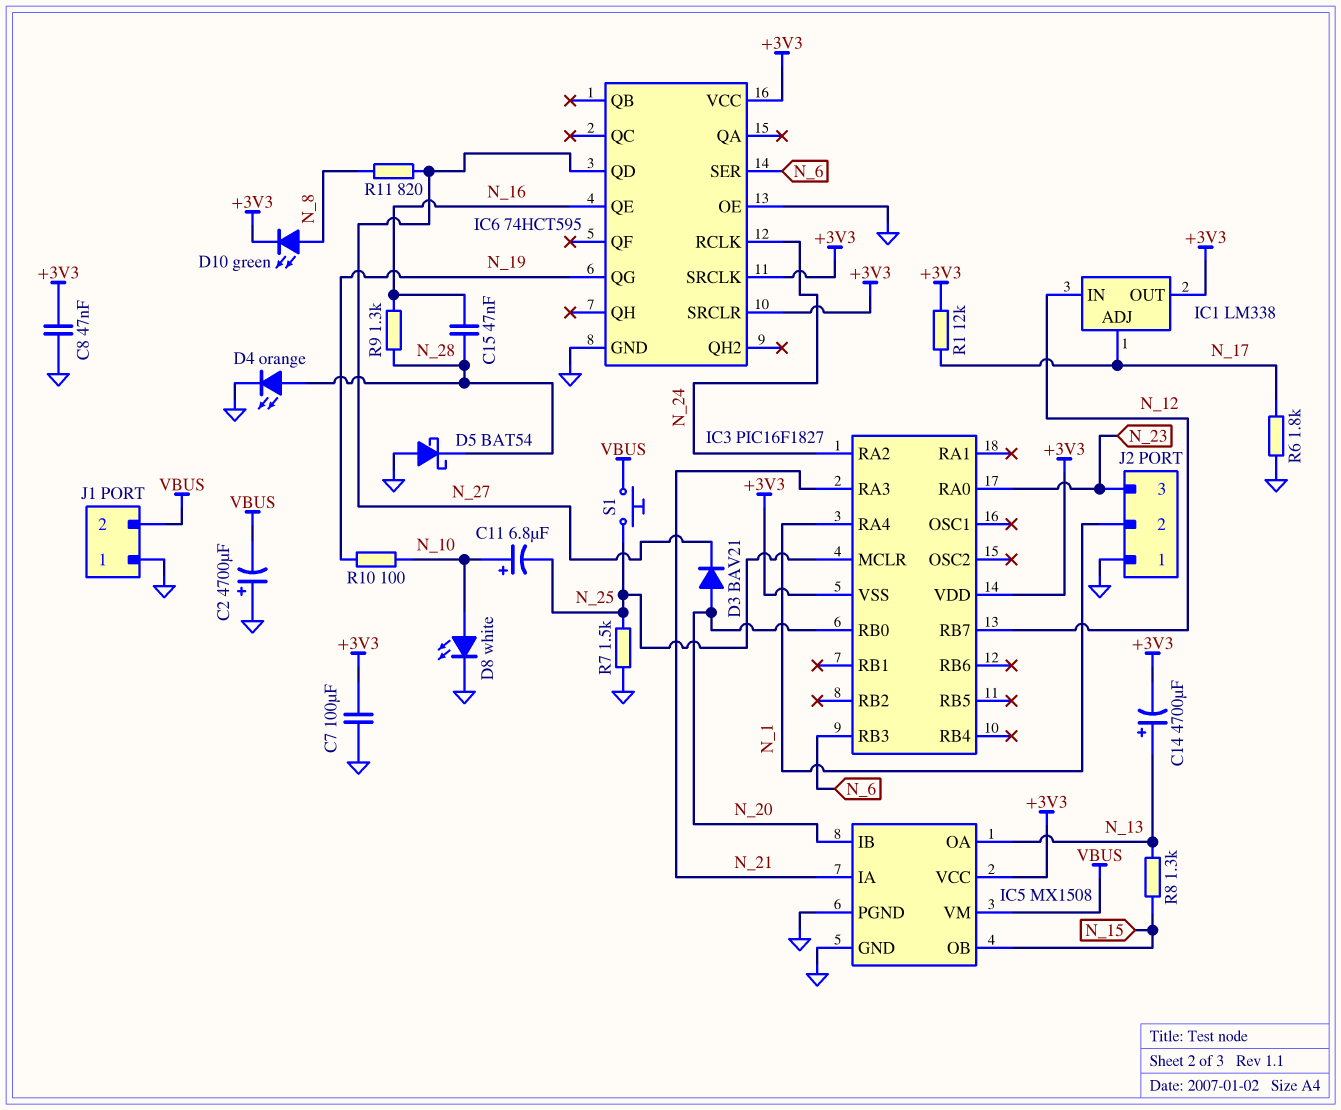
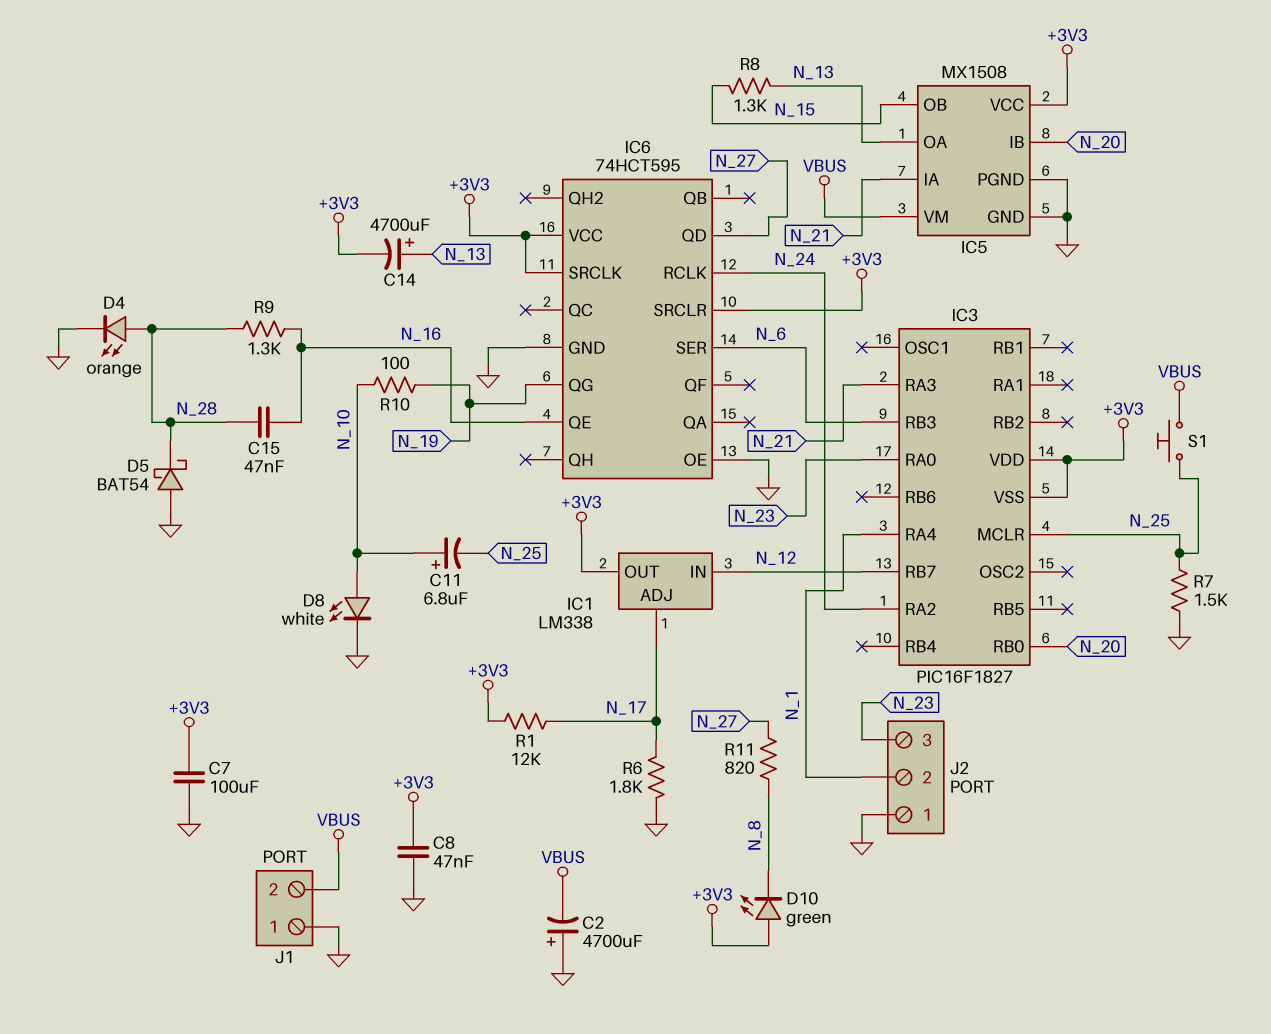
D3: diode BAV21 (A N_20, K N_27) -> none
D10: LED green (A N_8, K +3V3) -> LED green (A +3V3, K N_8)

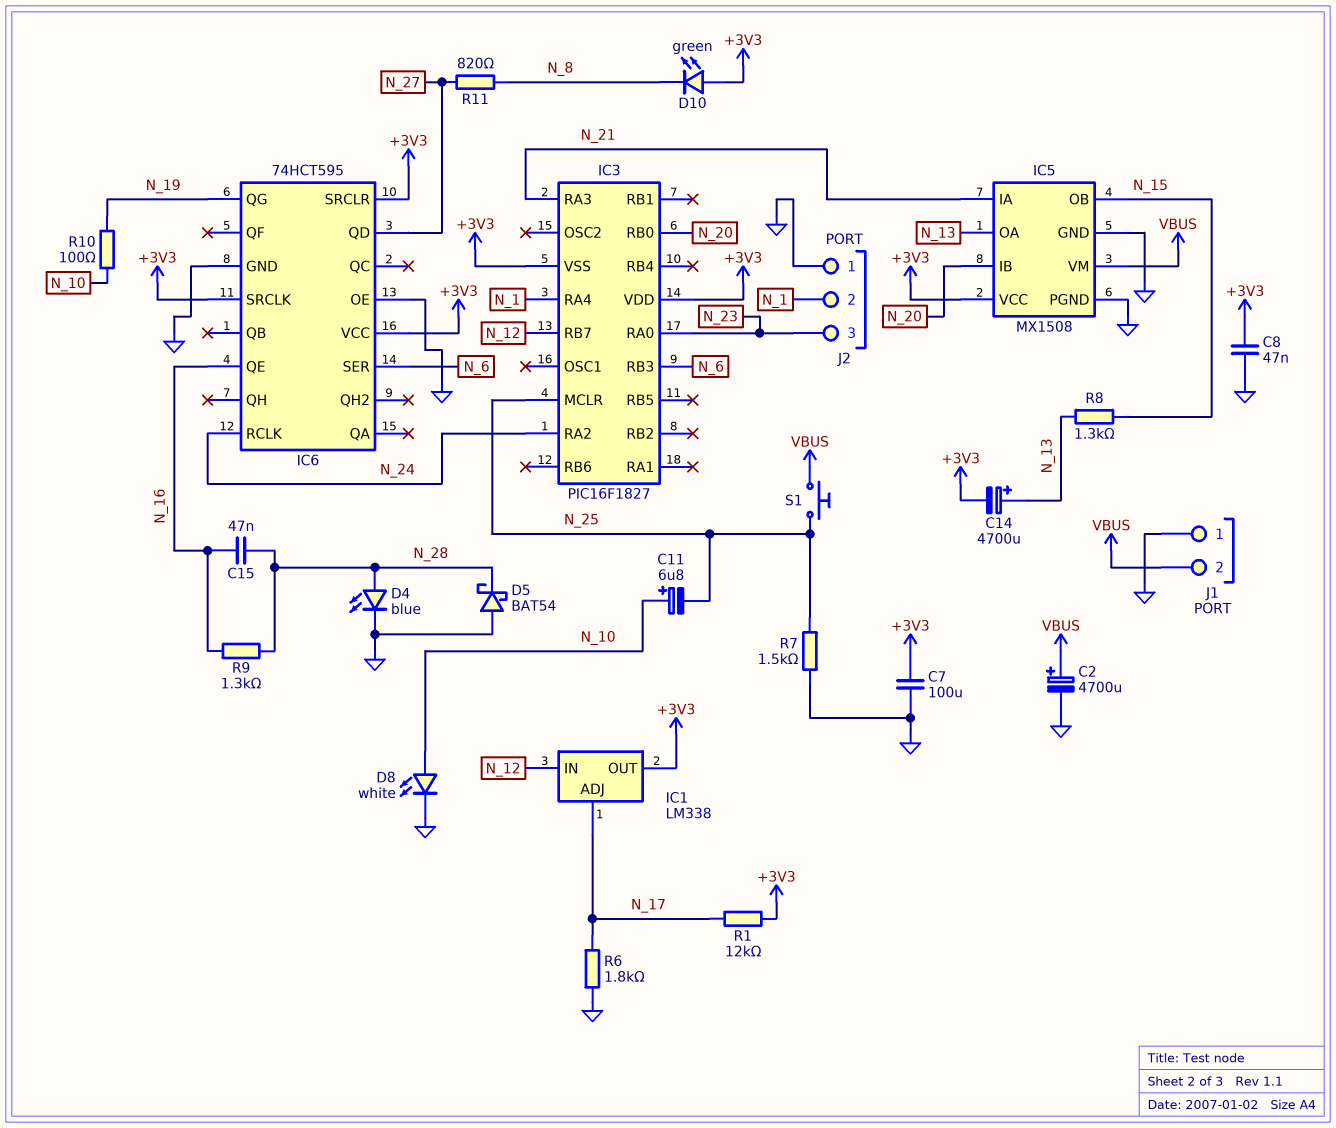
C2: 4700uF (plus GND, minus VBUS) -> 4700uF (plus VBUS, minus GND)
D4: LED orange (A N_28, K GND) -> LED blue (A N_28, K GND)

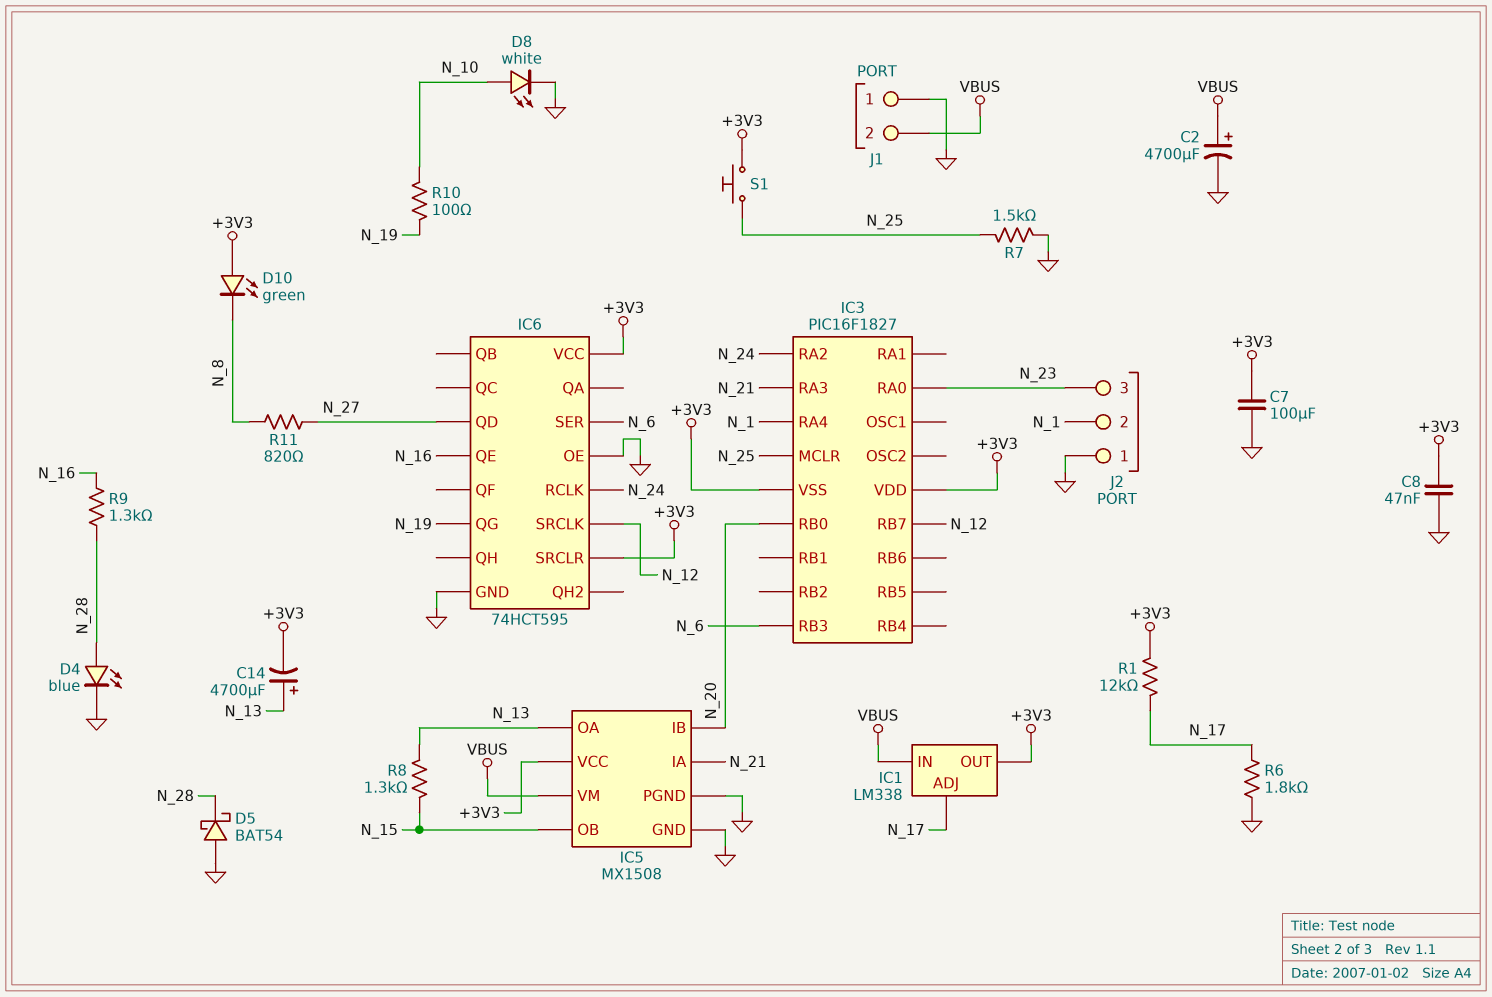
C11: 6.8uF (plus N_10, minus N_25) -> none
C15: 47nF (N_16, N_28) -> none
IC1 pin IN: N_12 -> VBUS
IC6 pin SRCLK: +3V3 -> N_12
S1: button (N_25, VBUS) -> button (+3V3, N_25)

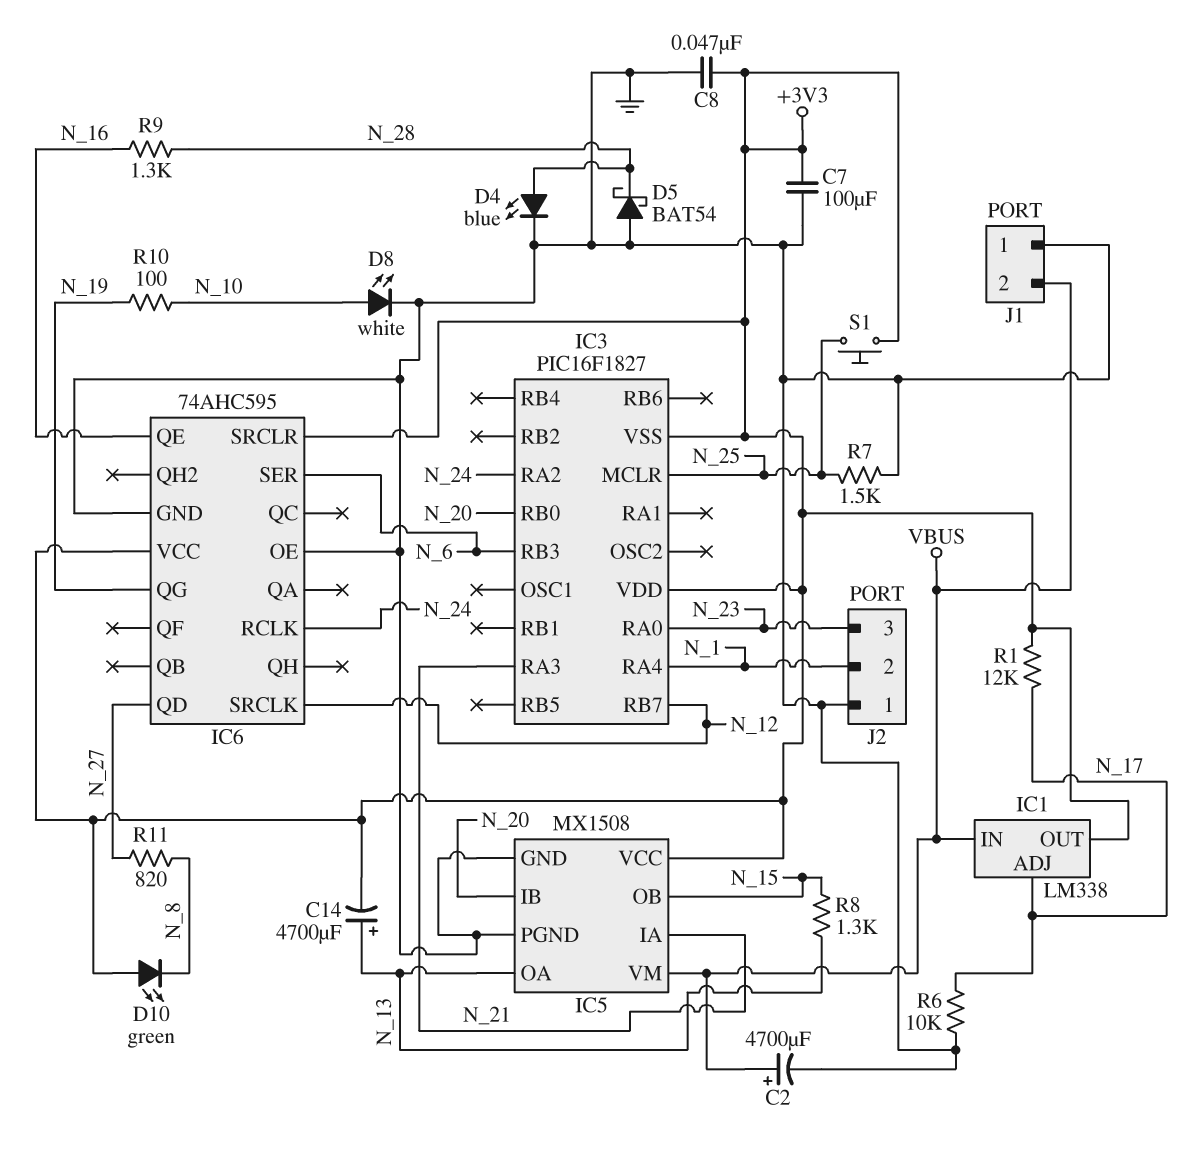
IC6: 74HCT595 -> 74AHC595
R6: 1.8k (GND, N_17) -> 10k (GND, N_17)

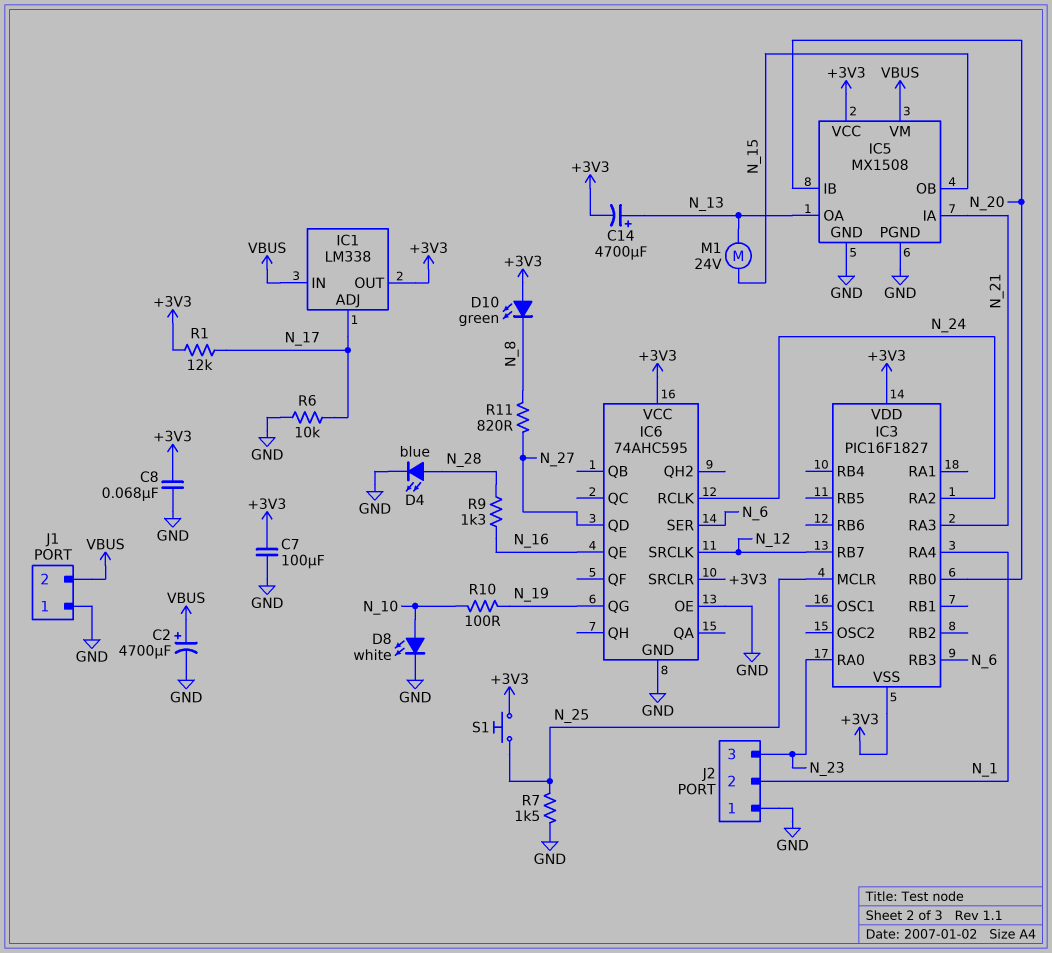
C8: 47nF (+3V3, GND) -> 68nF (+3V3, GND)
D5: schottky BAT54 (A GND, K N_28) -> none
M1: none -> motor 24V (N_13, N_15)
R8: 1.3k (N_13, N_15) -> none

